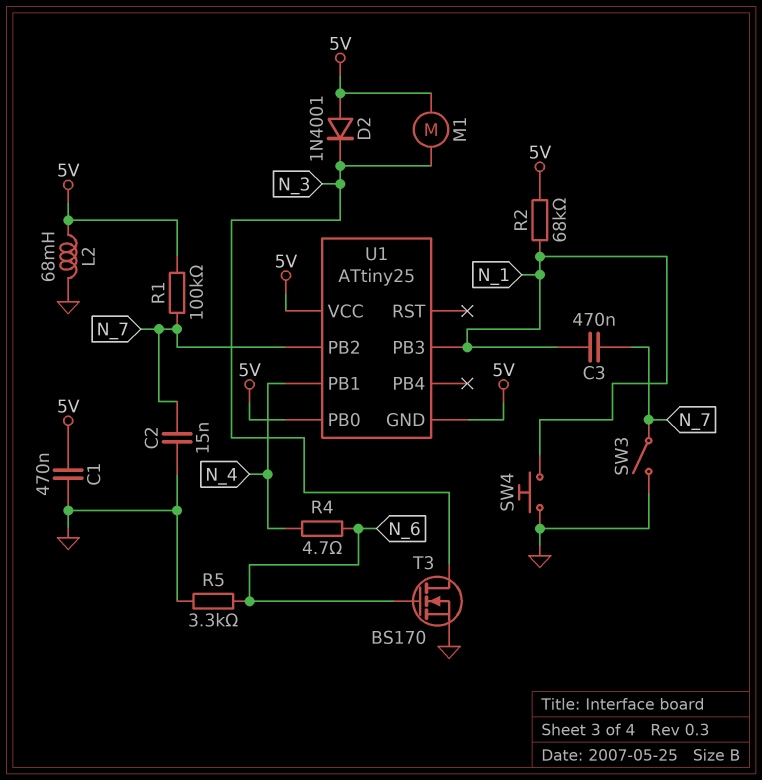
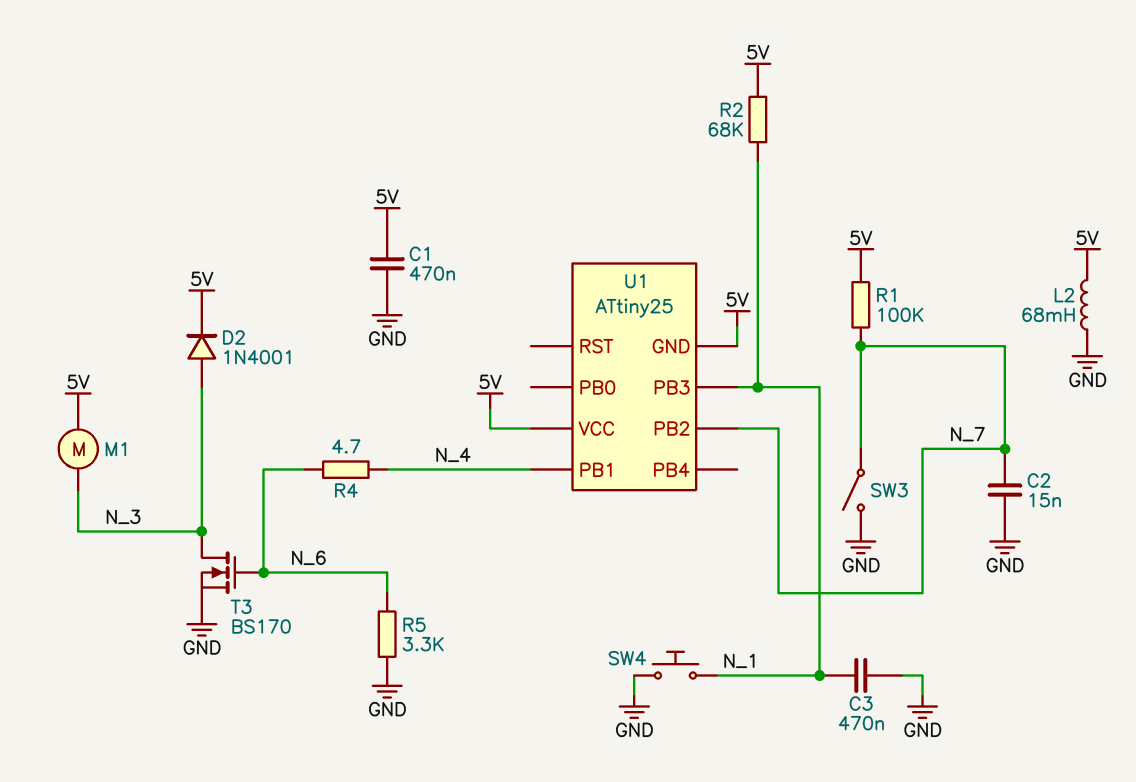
C3: 470nF (N_1, N_7) -> 470nF (GND, N_1)
D2: diode 1N4001 (A 5V, K N_3) -> diode 1N4001 (A N_3, K 5V)
U1 pin PB0: 5V -> none

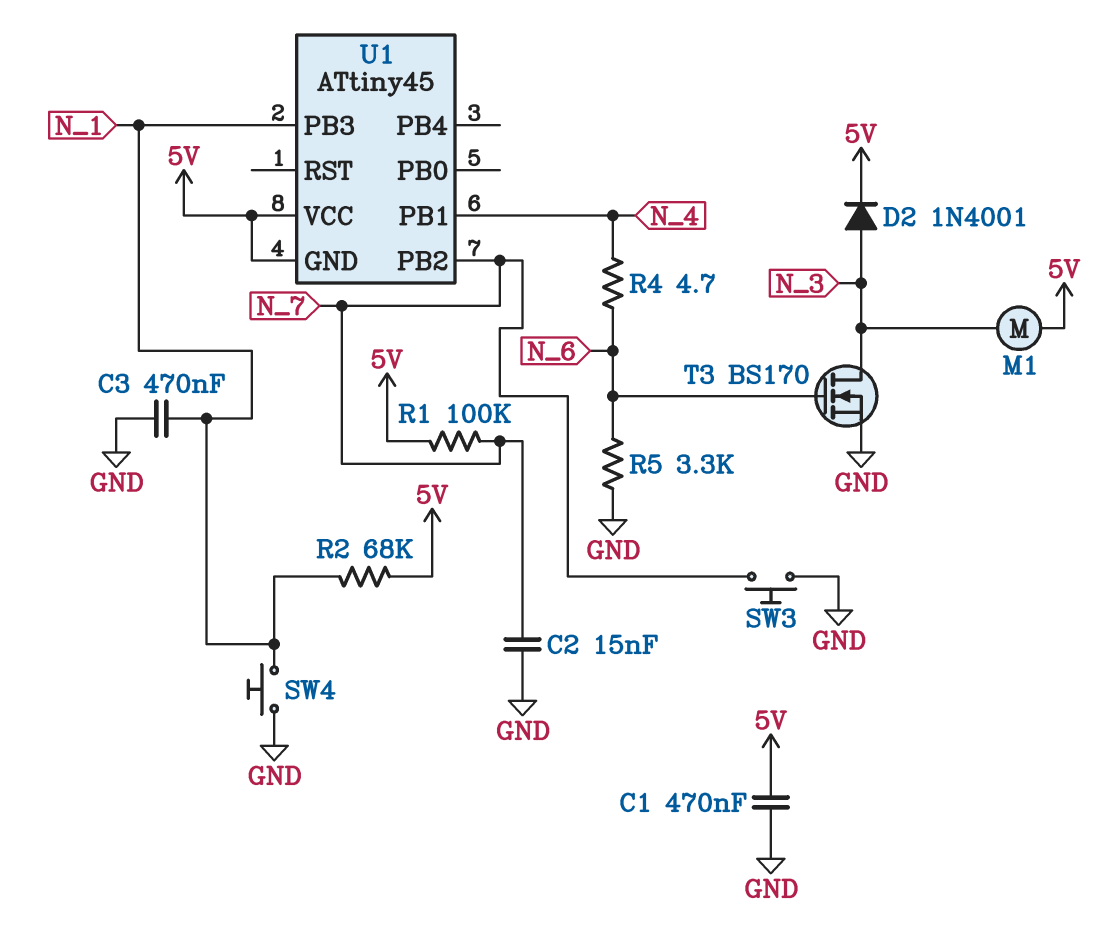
L2: 68mH (5V, GND) -> none
SW3: switch (GND, N_7) -> button (GND, N_7)
U1: ATtiny25 -> ATtiny45

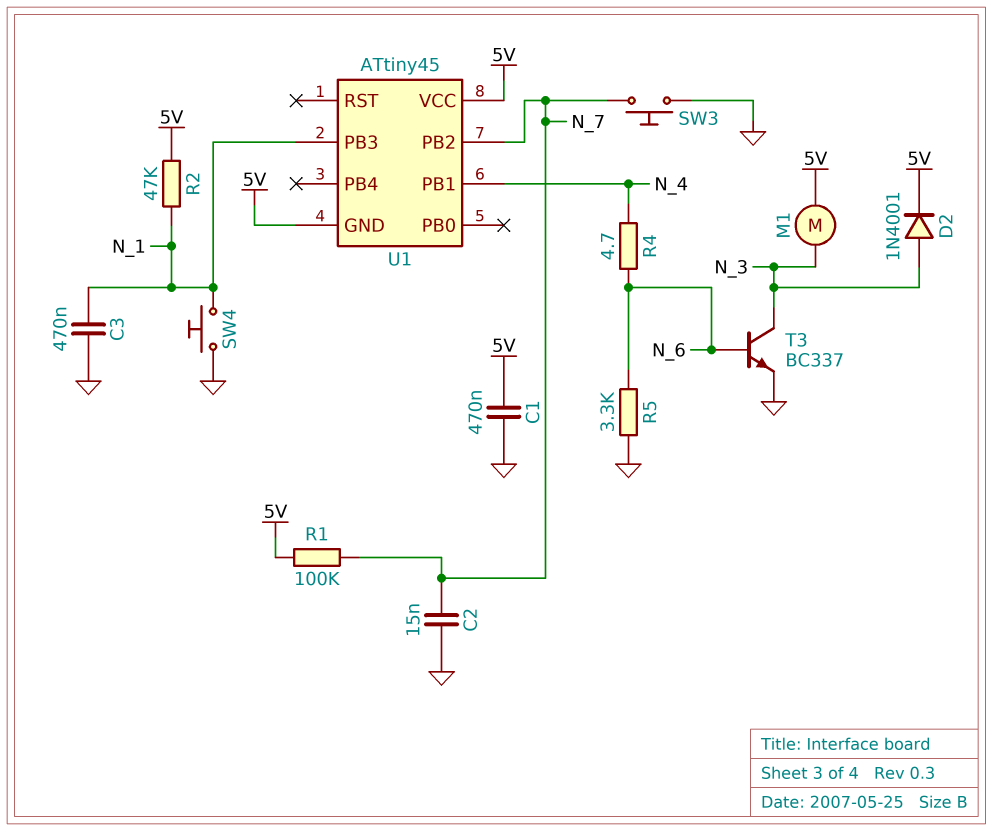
R2: 68k (5V, N_1) -> 47k (5V, N_1)
T3: NMOS BS170 (G N_6, D N_3, S GND) -> NPN BC337 (B N_6, C N_3, E GND)

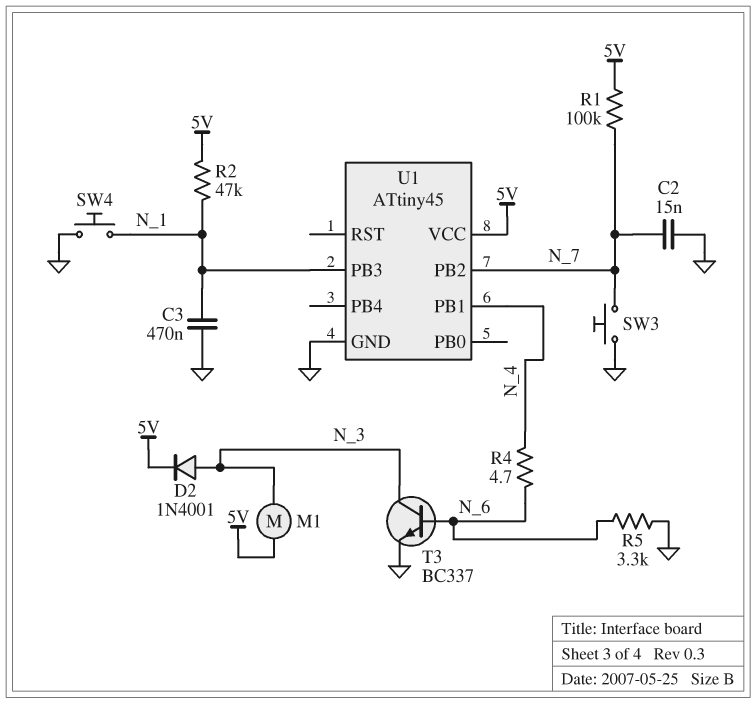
C1: 470nF (5V, GND) -> none
U1 pin GND: 5V -> GND

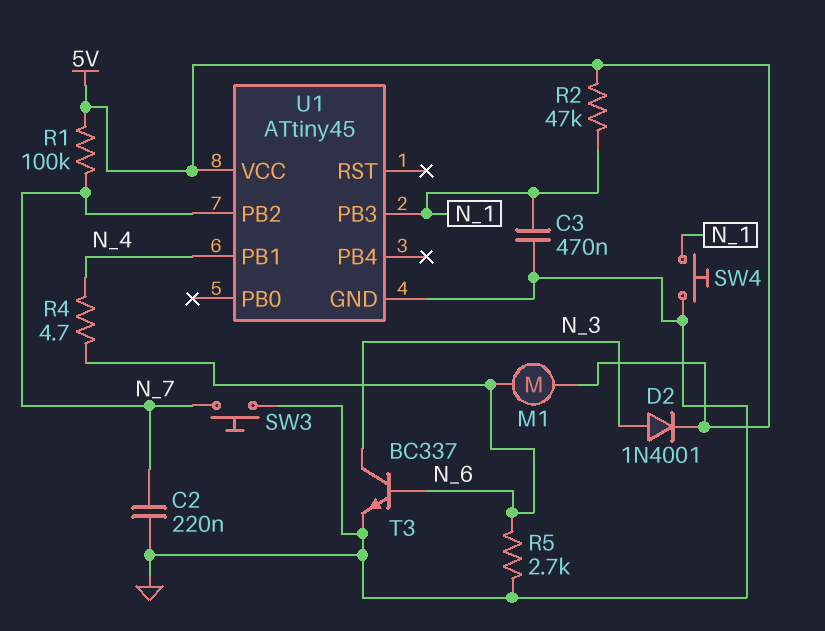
C2: 15nF (GND, N_7) -> 220nF (GND, N_7)
M1: motor (5V, N_3) -> motor (5V, N_6)
R5: 3.3k (GND, N_6) -> 2.7k (GND, N_6)

